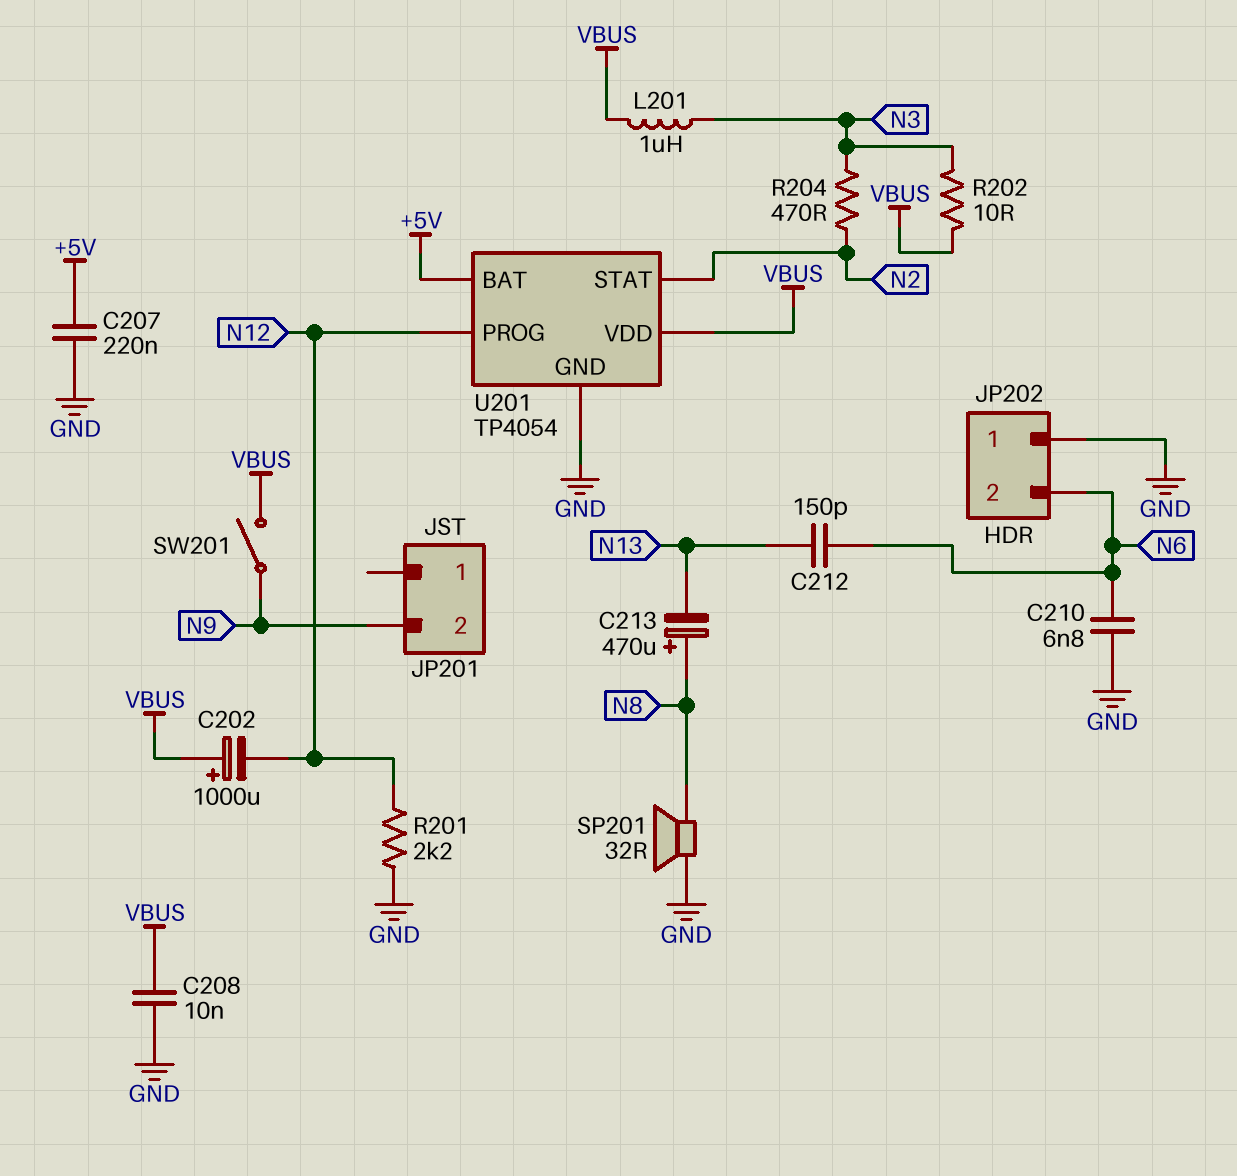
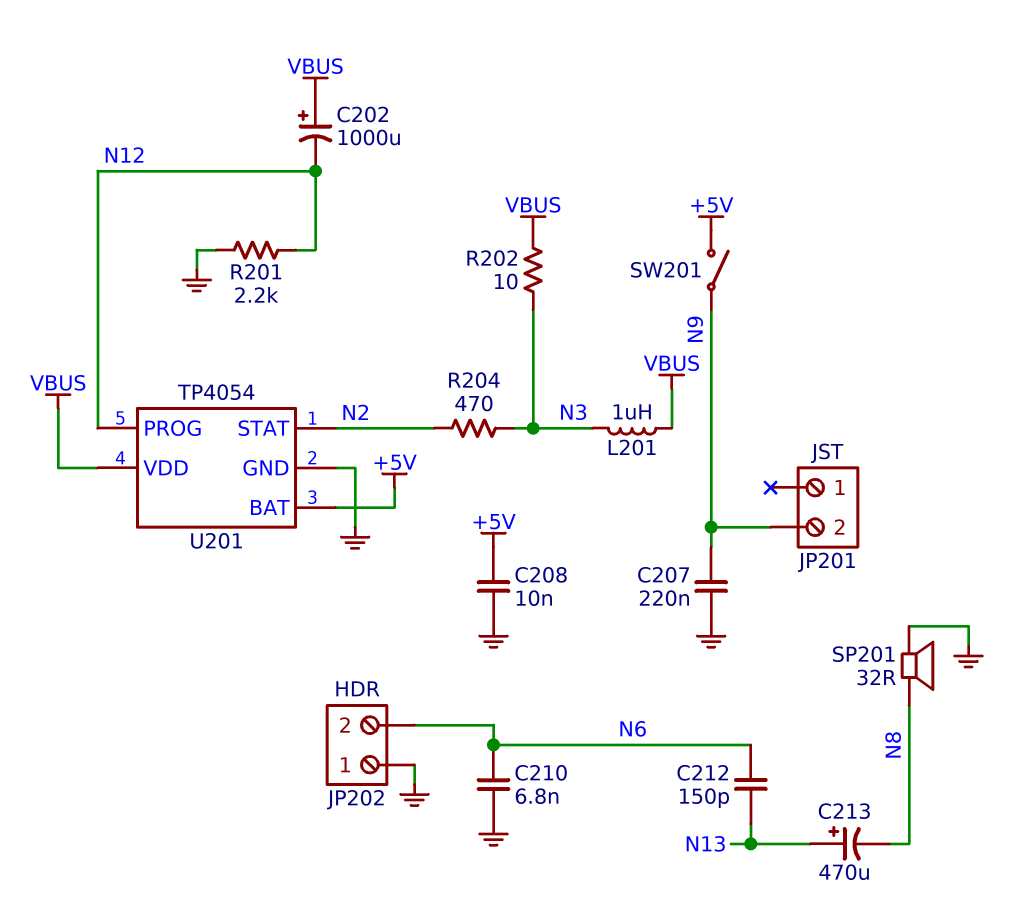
C207: 220nF (+5V, GND) -> 220nF (GND, N9)
C208: 10nF (GND, VBUS) -> 10nF (+5V, GND)
C213: 470uF (plus N8, minus N13) -> 470uF (plus N13, minus N8)
SW201: switch (N9, VBUS) -> switch (+5V, N9)

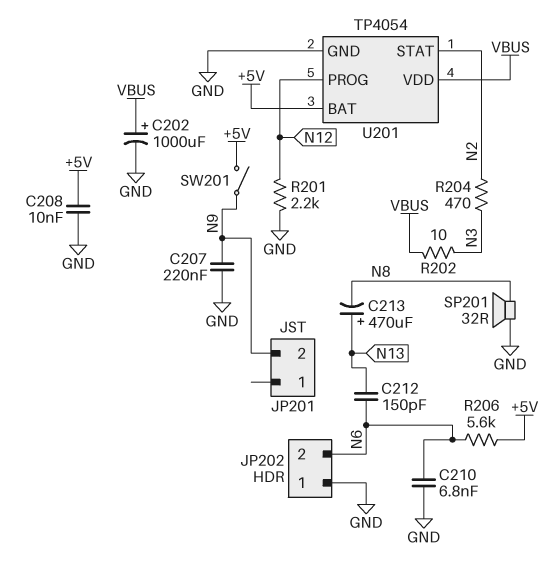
C202: 1000uF (plus VBUS, minus N12) -> 1000uF (plus VBUS, minus GND)
L201: 1uH (N3, VBUS) -> none
R206: none -> 5.6k (+5V, N6)

